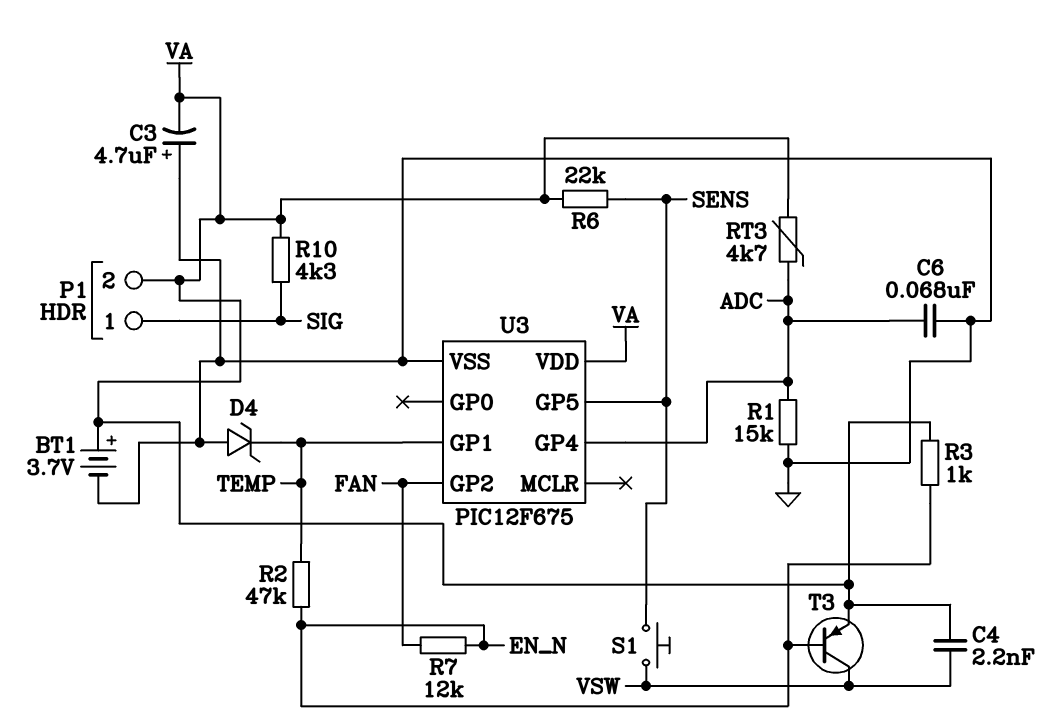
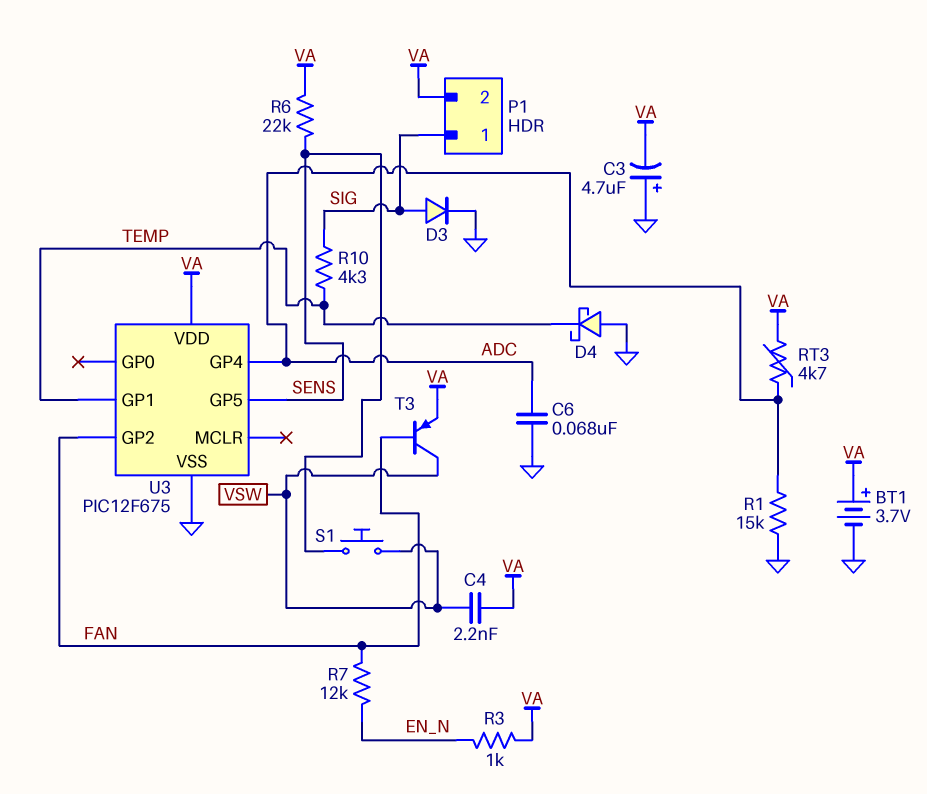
D3: none -> diode (A SIG, K GND)
D4: zener (A GND, K TEMP) -> schottky (A GND, K TEMP)
R2: 47k (EN_N, TEMP) -> none
R10: 4.3k (SIG, VA) -> 4.3k (SIG, TEMP)
T3: PNP (B EN_N, C VSW, E VA) -> PNP (B FAN, C VSW, E VA)

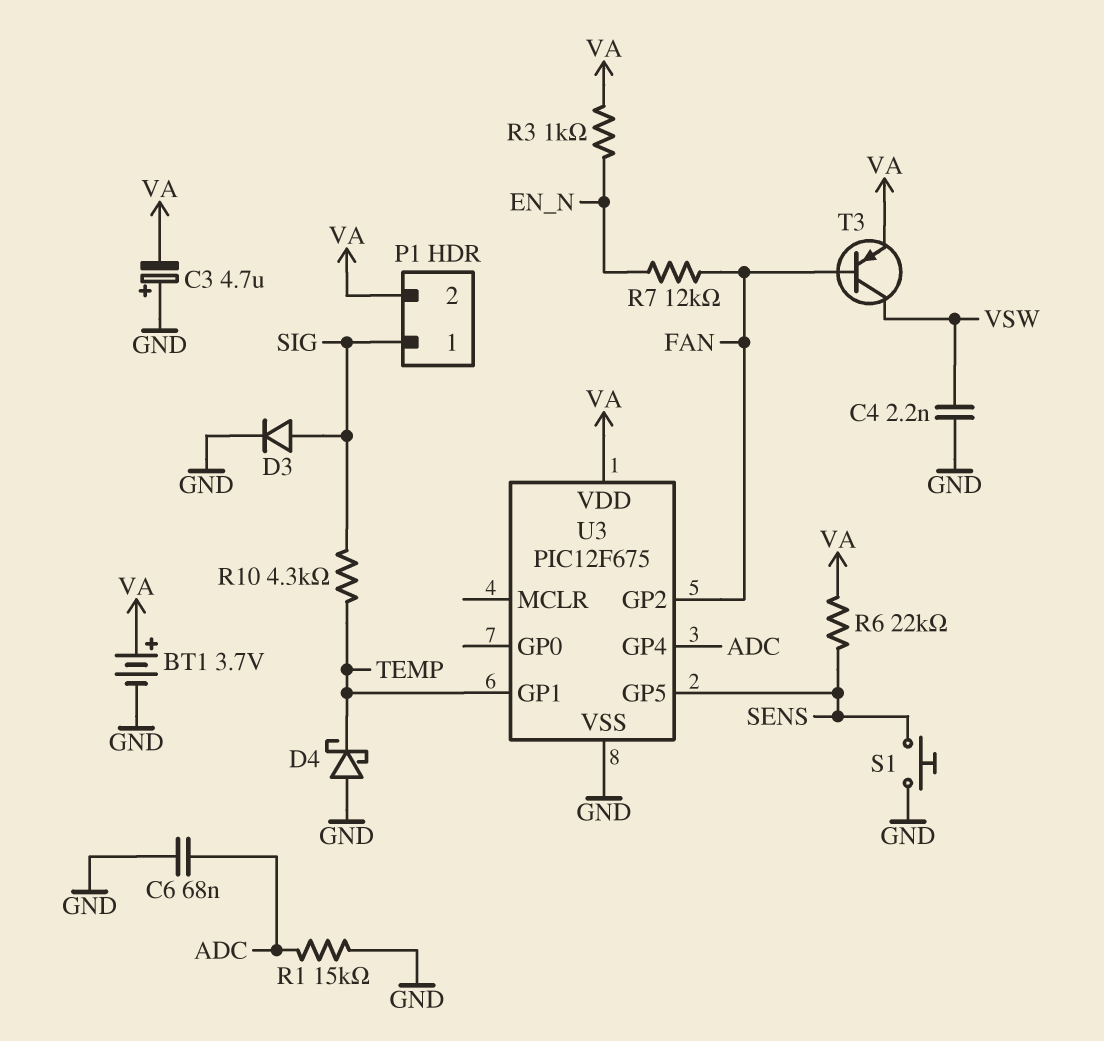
C4: 2.2nF (VA, VSW) -> 2.2nF (GND, VSW)
RT3: 4.7k (ADC, VA) -> none
S1: button (SENS, VSW) -> button (GND, SENS)

